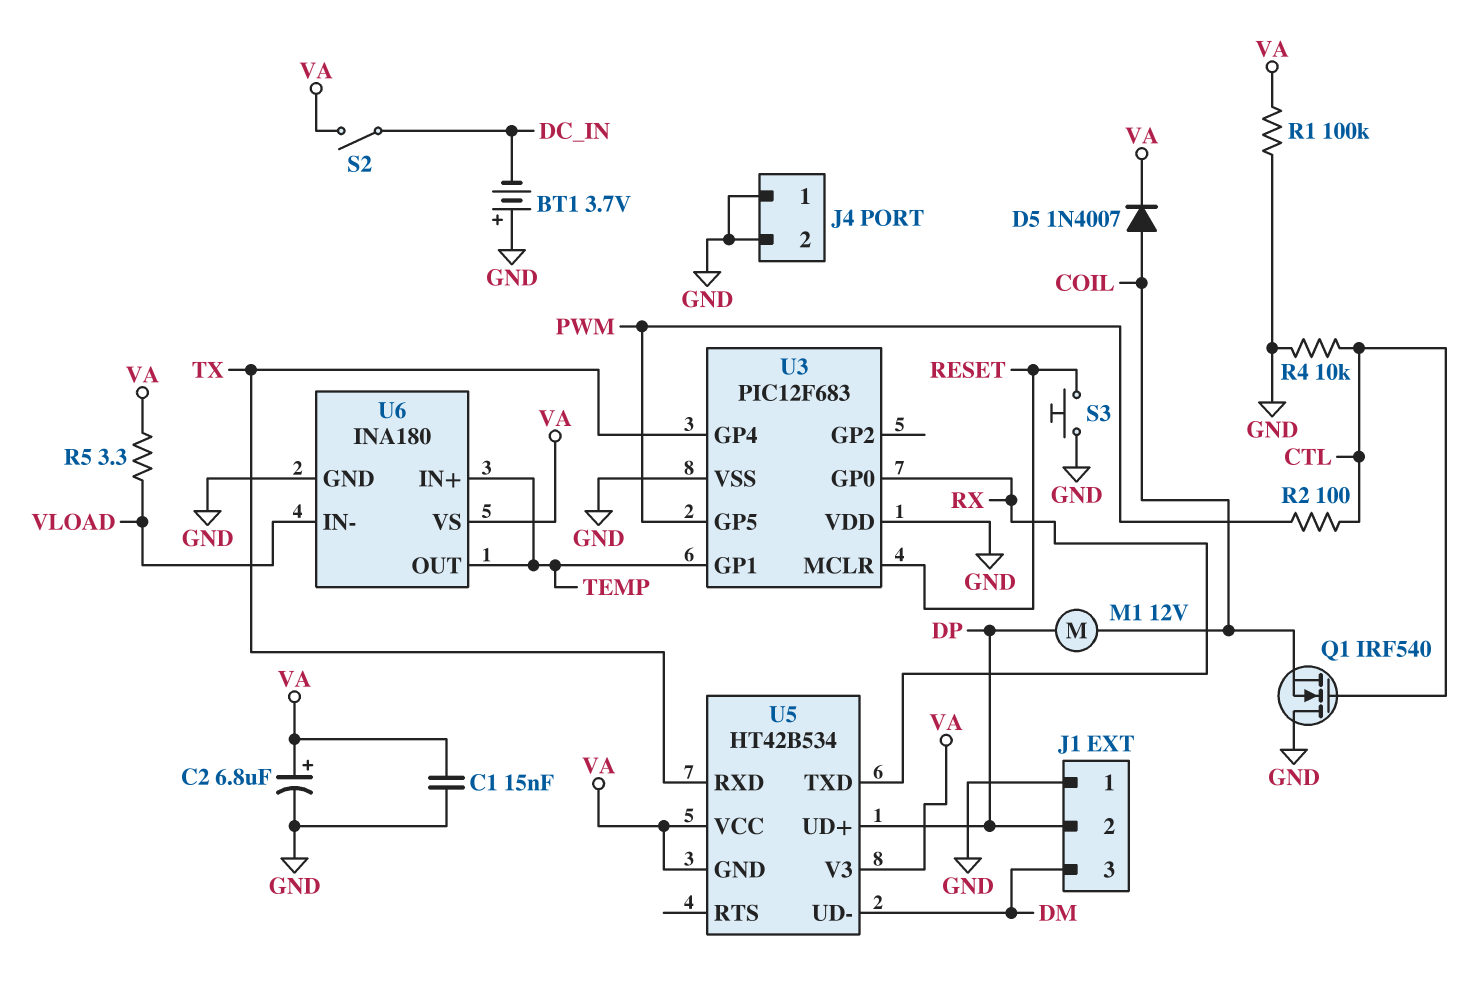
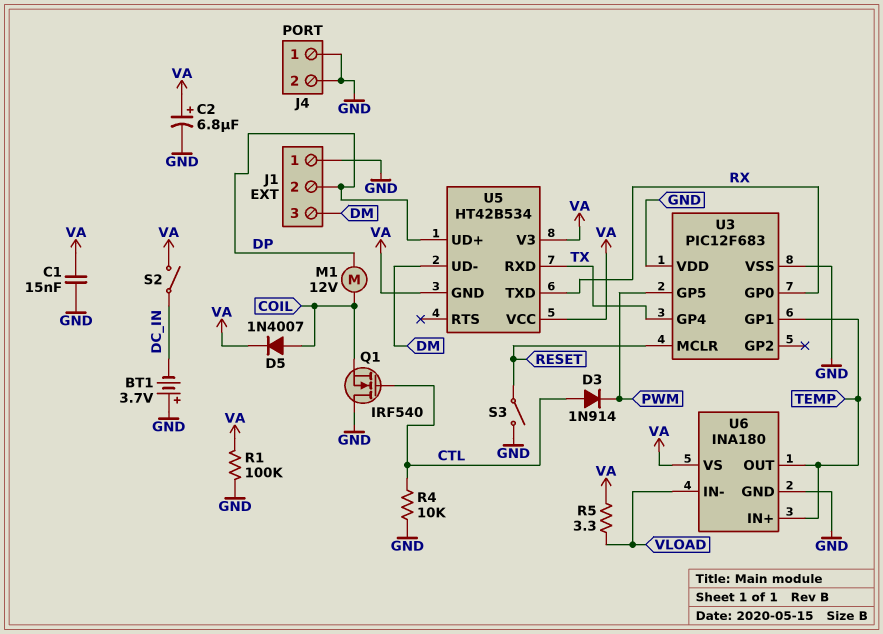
D3: none -> diode 1N914 (A CTL, K PWM)
R2: 100 (CTL, PWM) -> none
S3: button (GND, RESET) -> switch (GND, RESET)

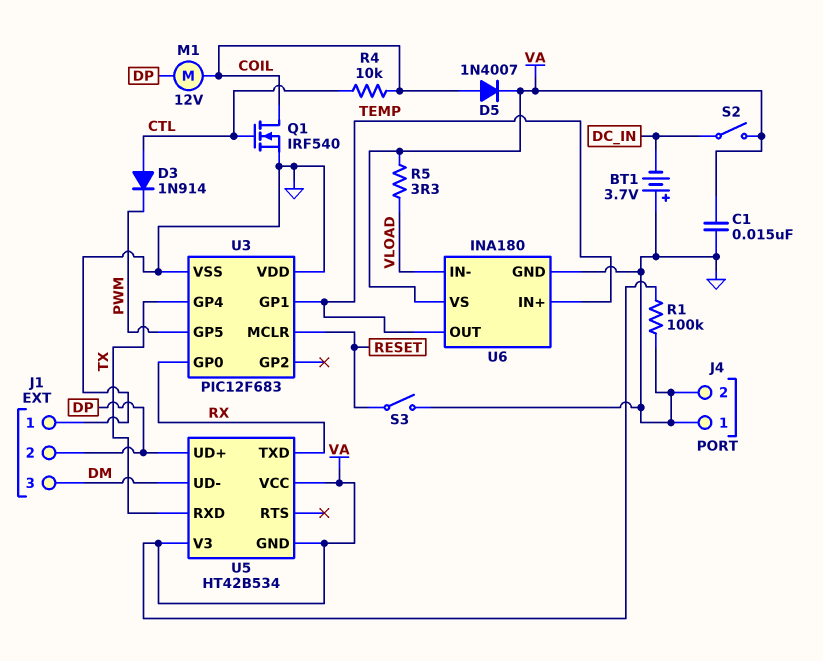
C2: 6.8uF (plus VA, minus GND) -> none
Q1: NMOS IRF540 (G CTL, D GND, S COIL) -> NMOS IRF540 (G CTL, D COIL, S GND)
R4: 10k (CTL, GND) -> 10k (COIL, CTL)

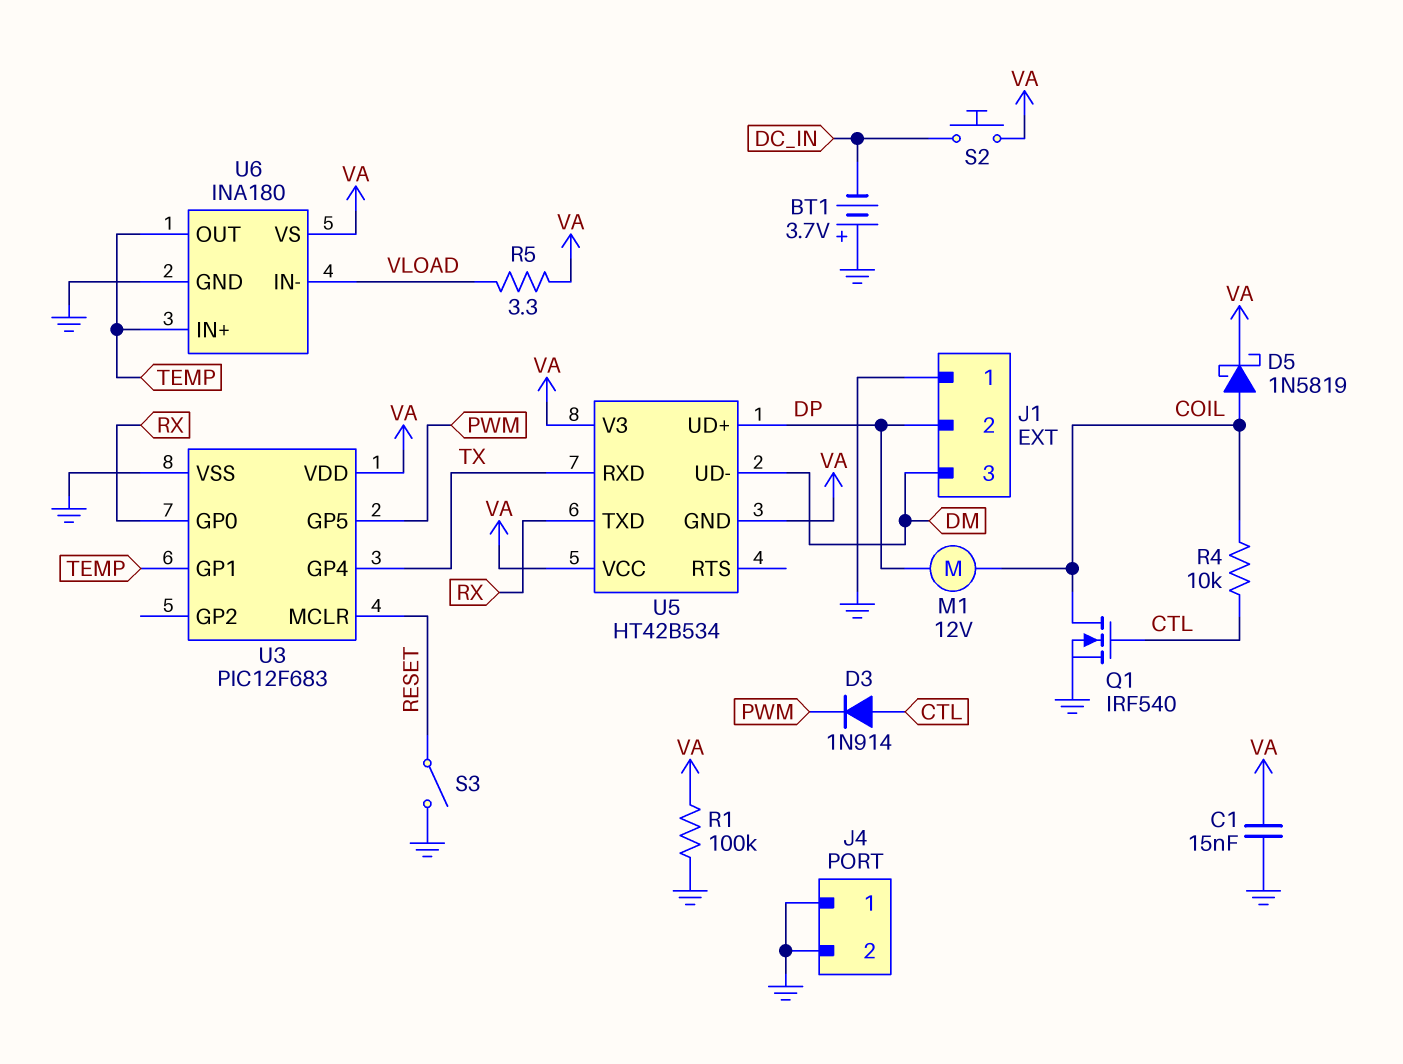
D5: diode 1N4007 (A COIL, K VA) -> schottky 1N5819 (A COIL, K VA)
S2: switch (DC_IN, VA) -> button (DC_IN, VA)
U3 pin VDD: GND -> VA

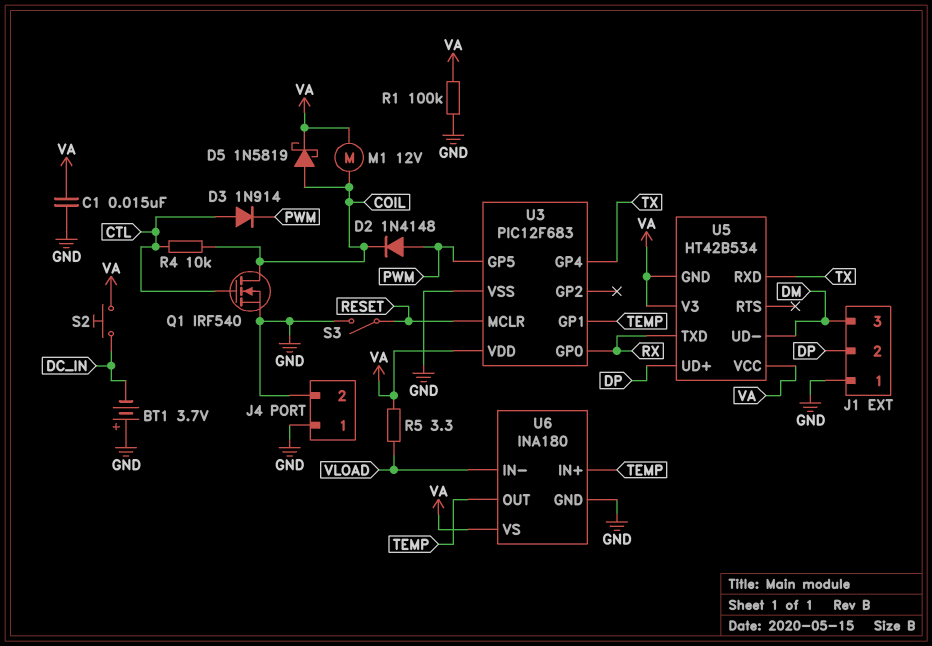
D2: none -> diode 1N4148 (A PWM, K COIL)
M1: motor 12V (COIL, DP) -> motor 12V (COIL, VA)

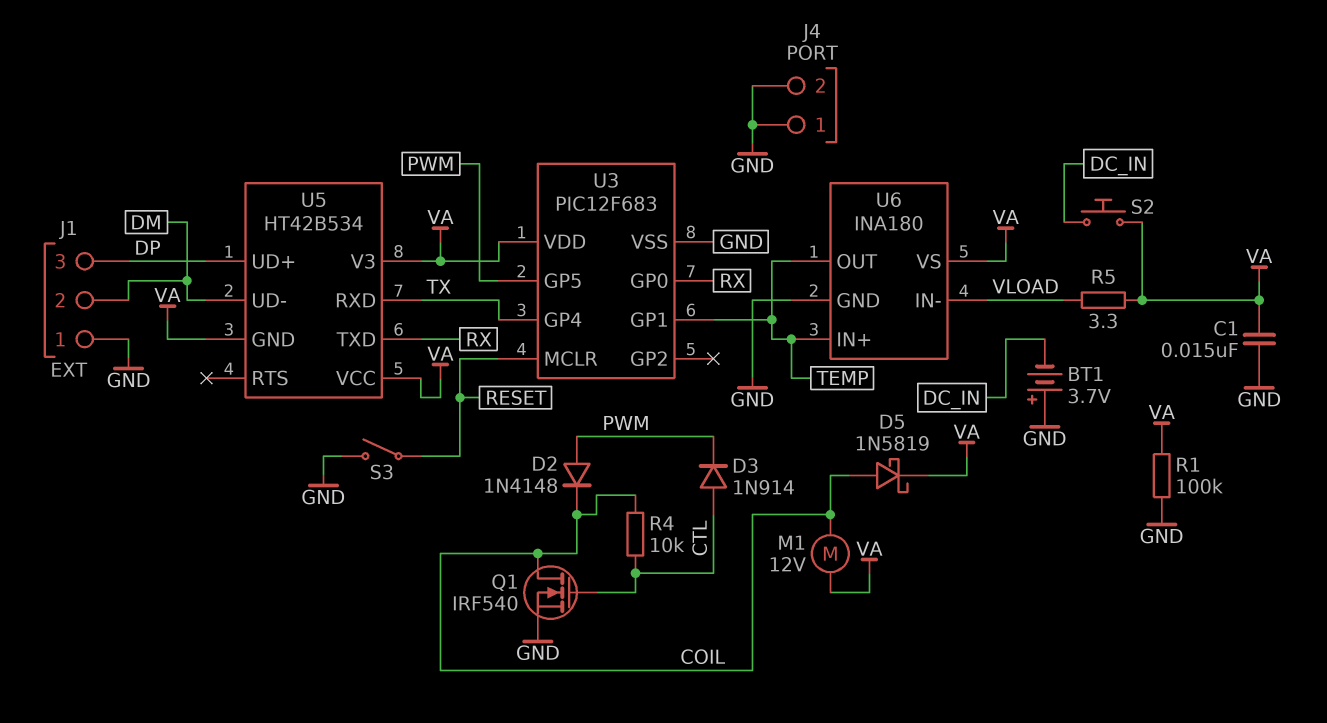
J1 pin 2: DP -> DM
J1 pin 3: DM -> DP

